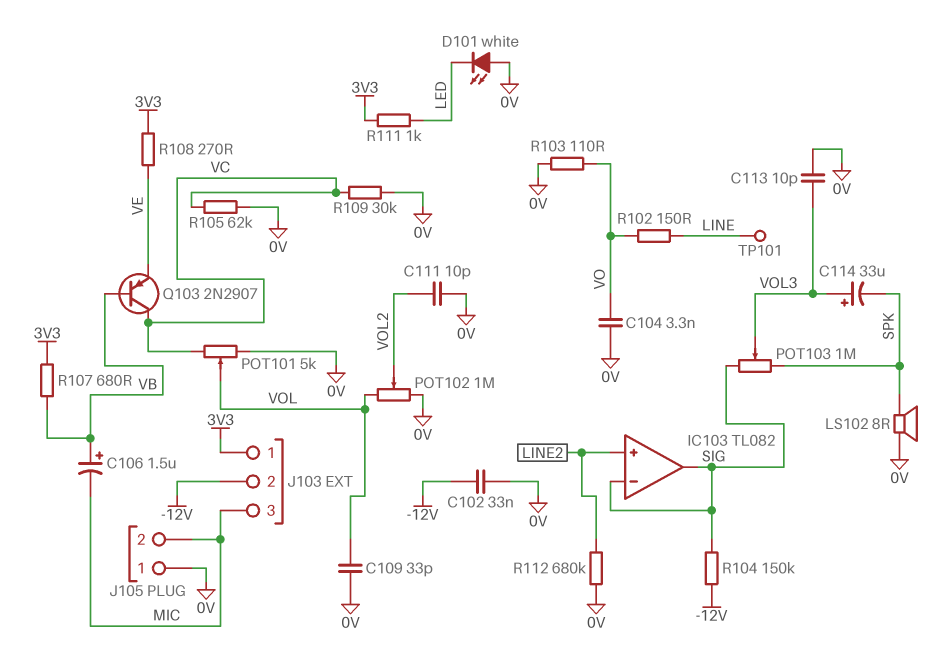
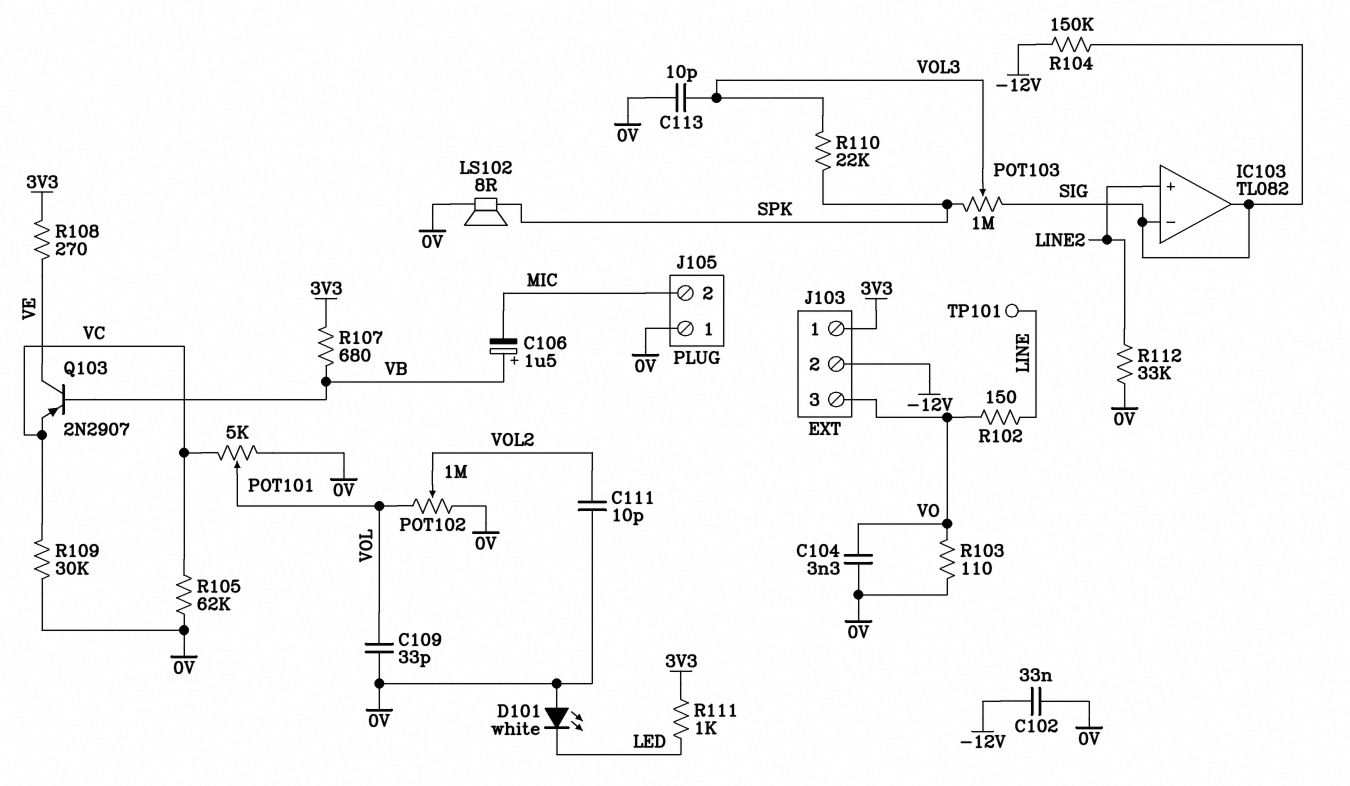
C114: 33uF (plus VOL3, minus SPK) -> none
J103 pin 3: MIC -> VO
Q103: PNP 2N2907 (B VB, C VC, E VE) -> PNP 2N2907 (B VB, C VE, E VC)
R110: none -> 22k (SPK, VOL3)
R112: 680k (0V, LINE2) -> 33k (0V, LINE2)

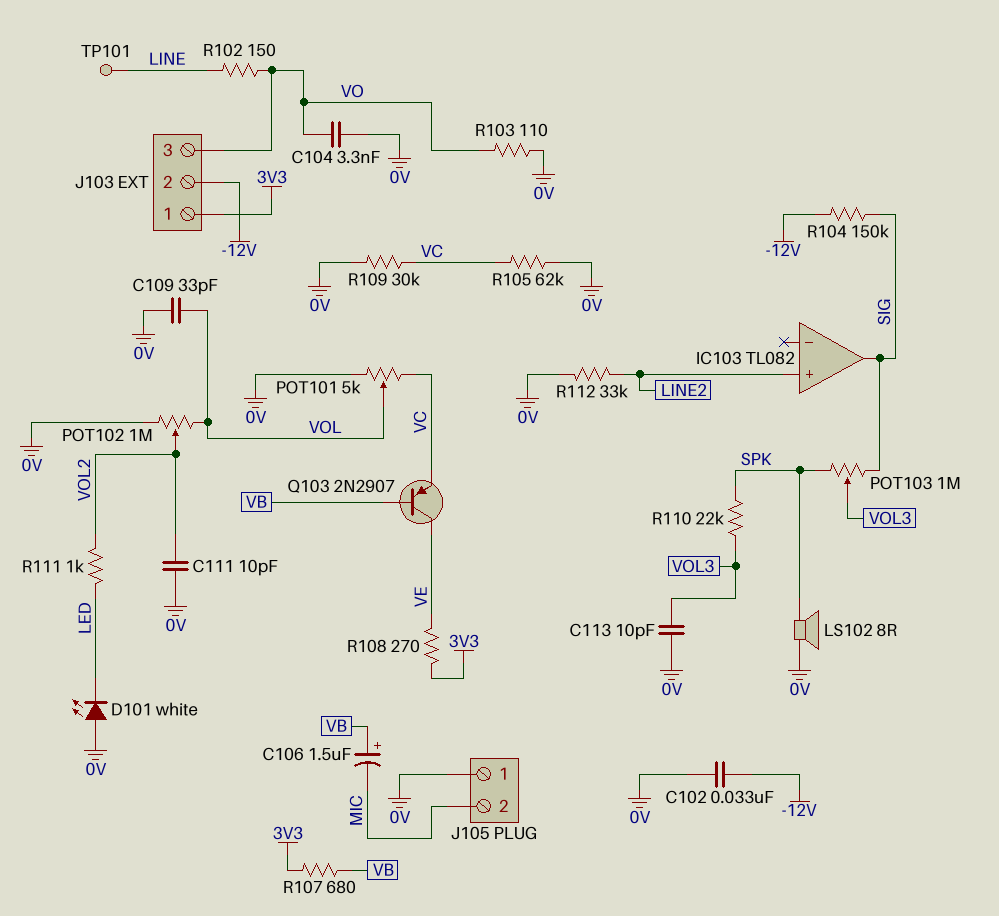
IC103 pin in-: SIG -> none
R111: 1k (3V3, LED) -> 1k (LED, VOL2)

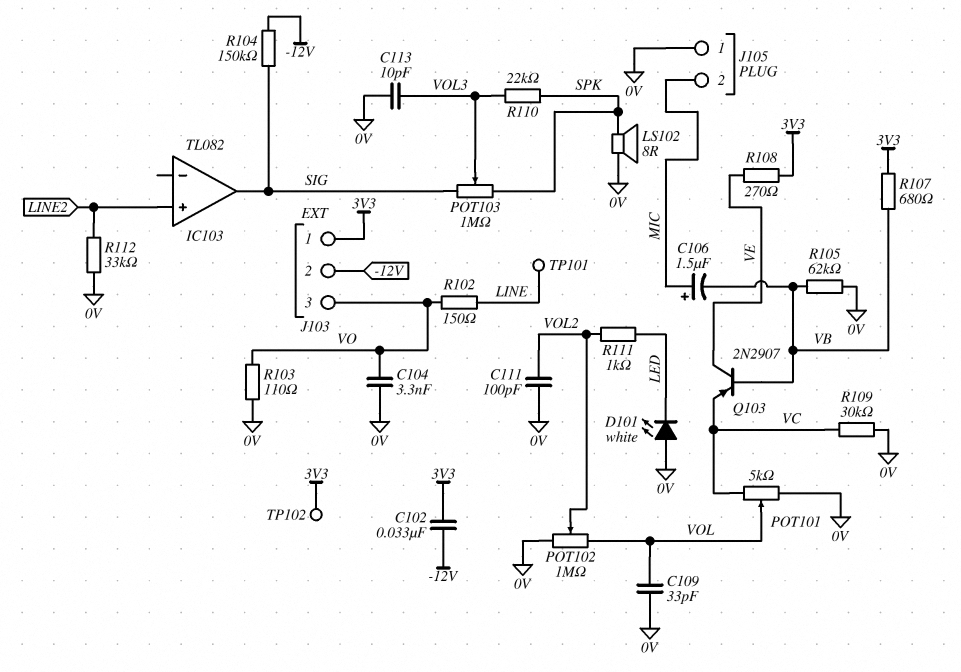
C102: 33nF (-12V, 0V) -> 33nF (-12V, 3V3)
C106: 1.5uF (plus VB, minus MIC) -> 1.5uF (plus MIC, minus VB)
C111: 10pF (0V, VOL2) -> 100pF (0V, VOL2)
R105: 62k (0V, VC) -> 62k (0V, VB)
TP102: none -> test point (3V3)

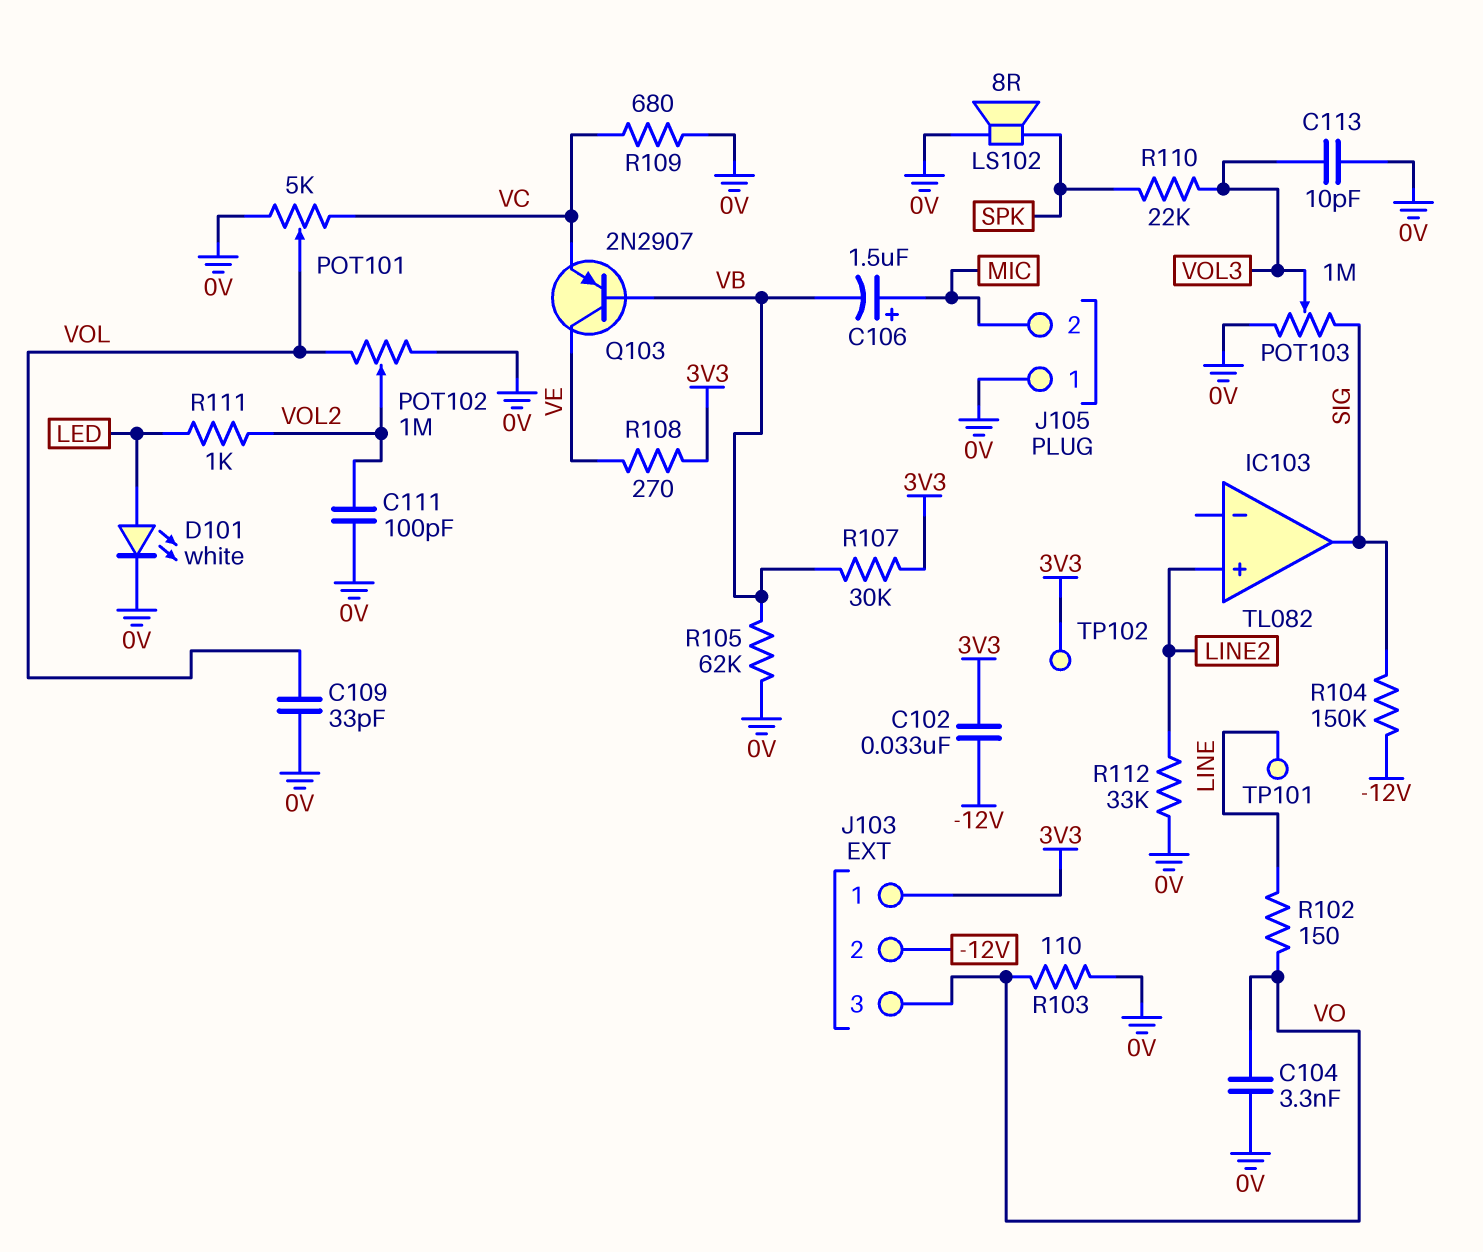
D101: LED white (A 0V, K LED) -> LED white (A LED, K 0V)
POT103: 1M (SIG, SPK, wiper VOL3) -> 1M (0V, SIG, wiper VOL3)
R107: 680 (3V3, VB) -> 30k (3V3, VB)
R109: 30k (0V, VC) -> 680 (0V, VC)

